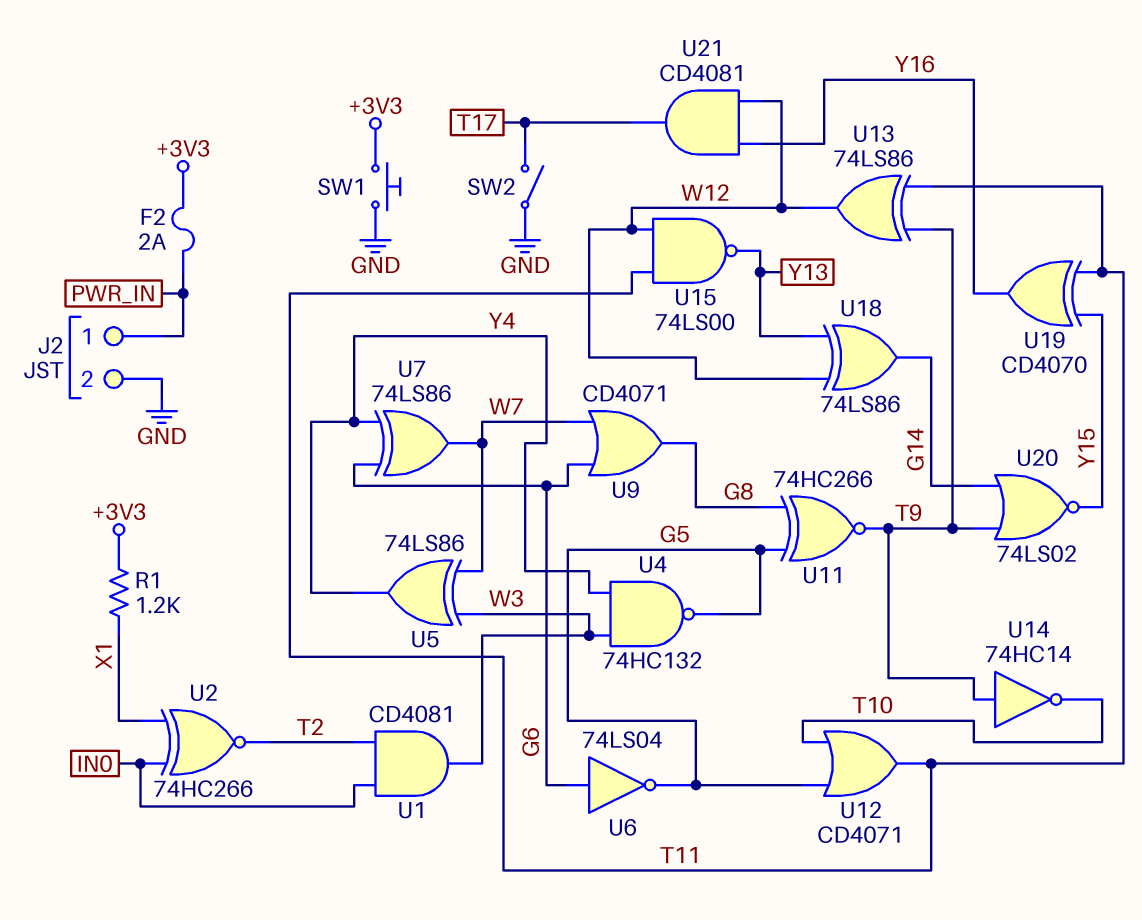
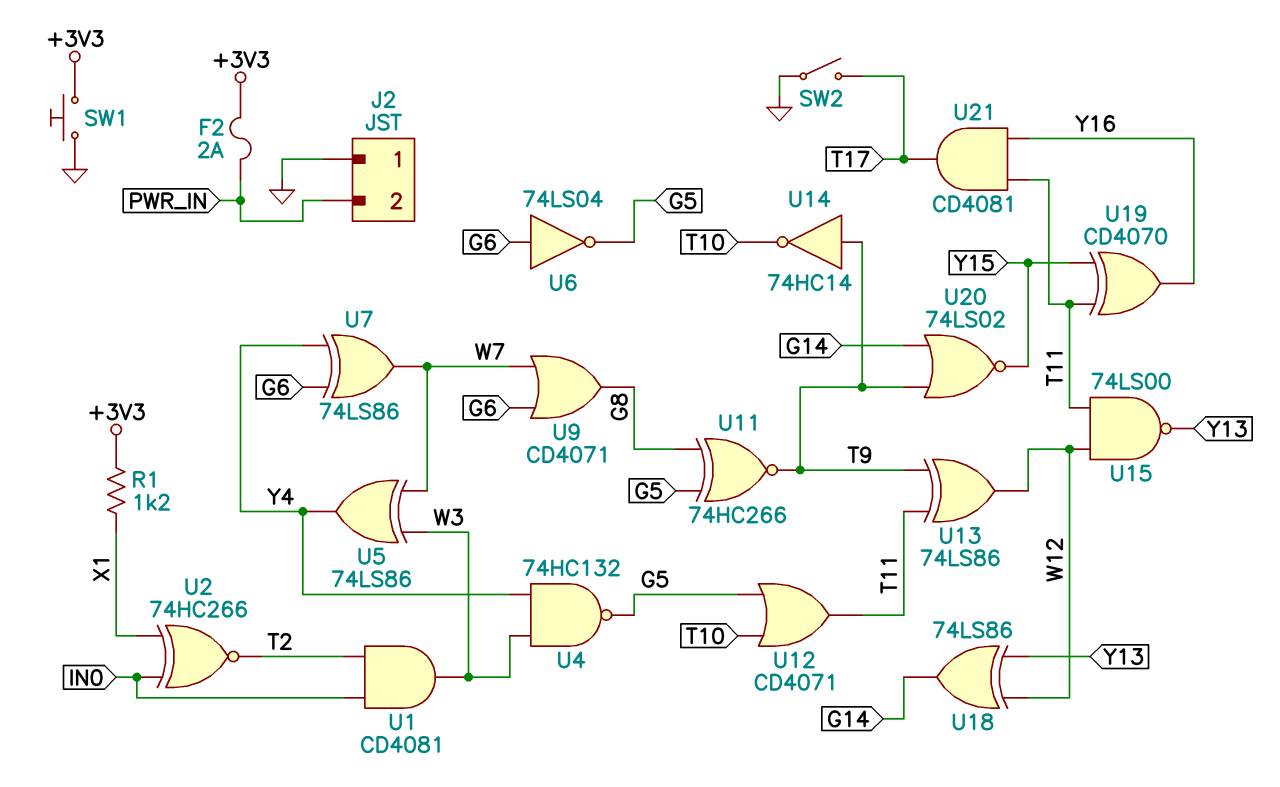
J2 pin 1: PWR_IN -> GND
J2 pin 2: GND -> PWR_IN
U21: AND CD4081 (in W12, in Y16, out T17) -> AND CD4081 (in T11, in Y16, out T17)

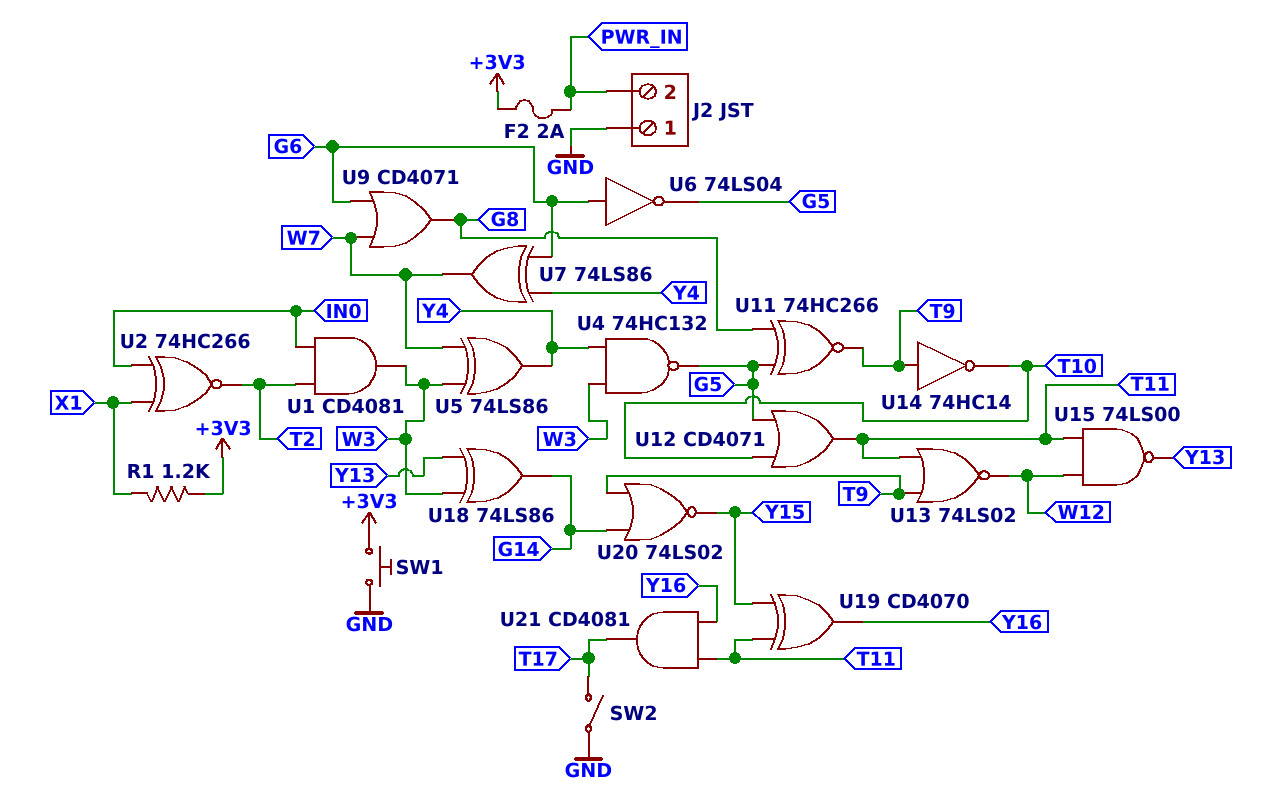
U13: XOR 74LS86 (in T9, in T11, out W12) -> NOR 74LS02 (in T9, in T11, out W12)
U18: XOR 74LS86 (in W12, in Y13, out G14) -> XOR 74LS86 (in W3, in Y13, out G14)

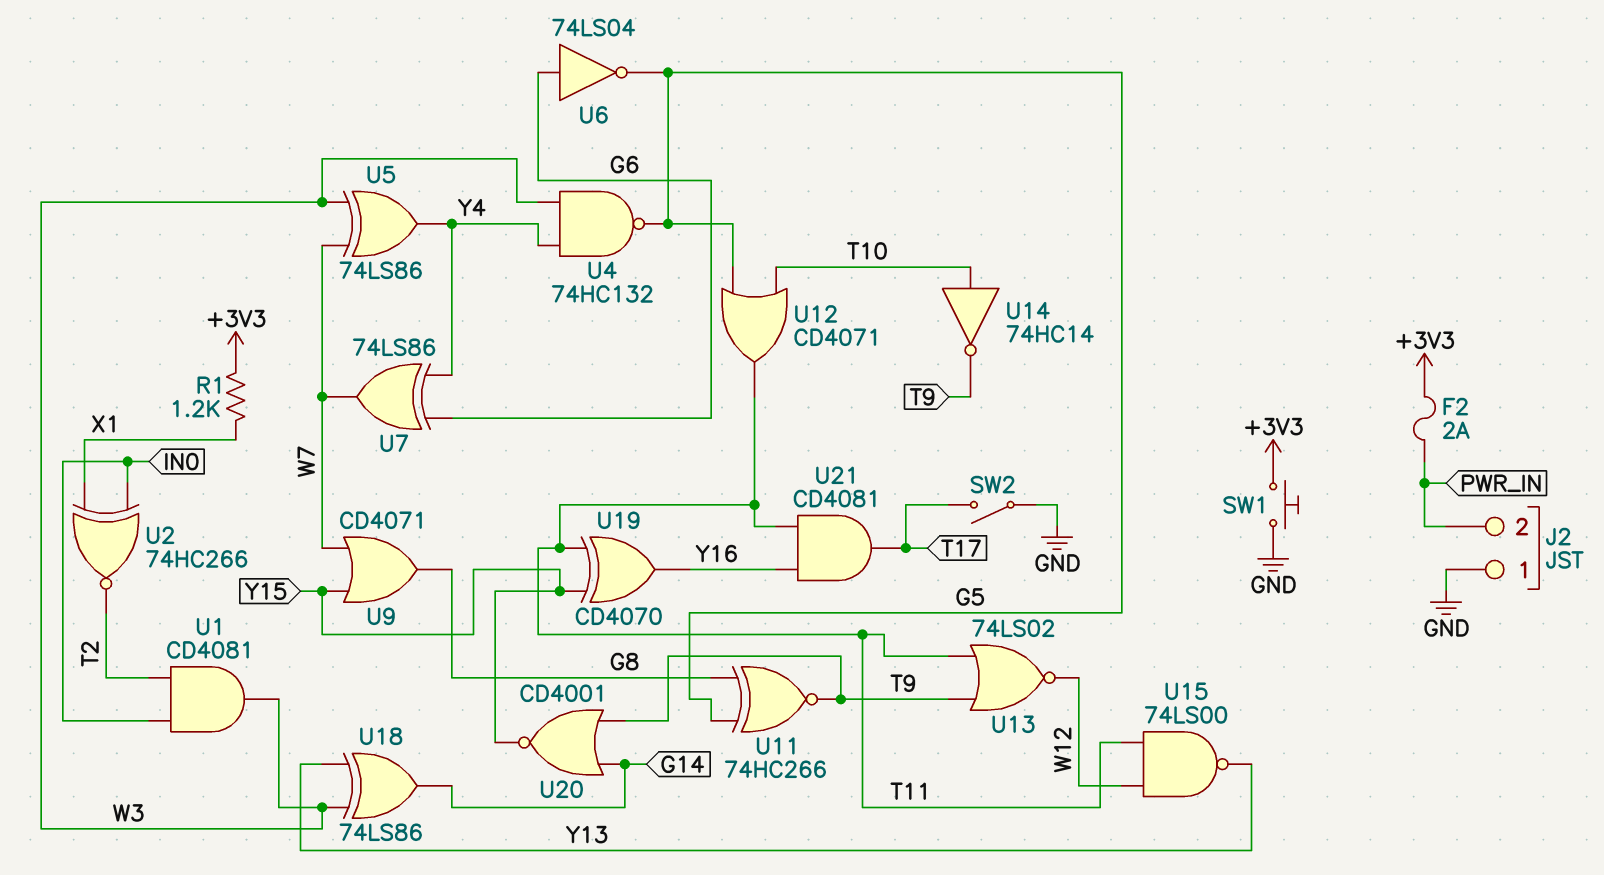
U9: OR CD4071 (in G6, in W7, out G8) -> OR CD4071 (in W7, in Y15, out G8)
U14: NOT 74HC14 (in T9, out T10) -> NOT 74HC14 (in T10, out T9)
U20: NOR 74LS02 (in G14, in T9, out Y15) -> NOR CD4001 (in G14, in T9, out Y15)

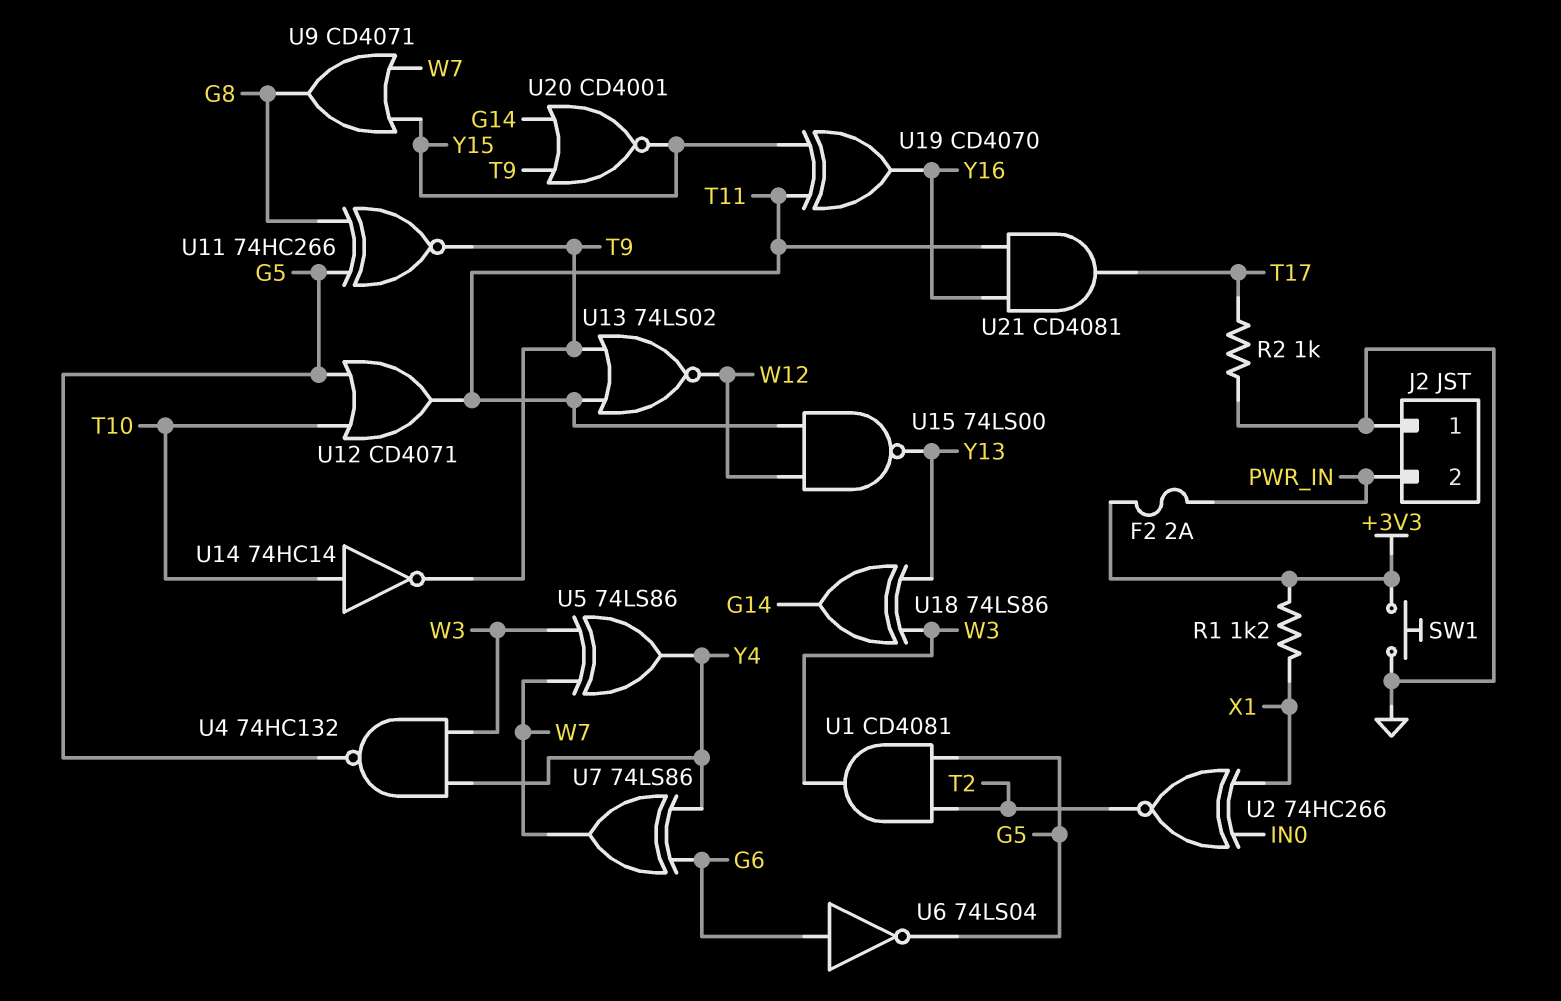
R2: none -> 1k (GND, T17)
SW2: switch (GND, T17) -> none
U1: AND CD4081 (in IN0, in T2, out W3) -> AND CD4081 (in G5, in T2, out W3)

